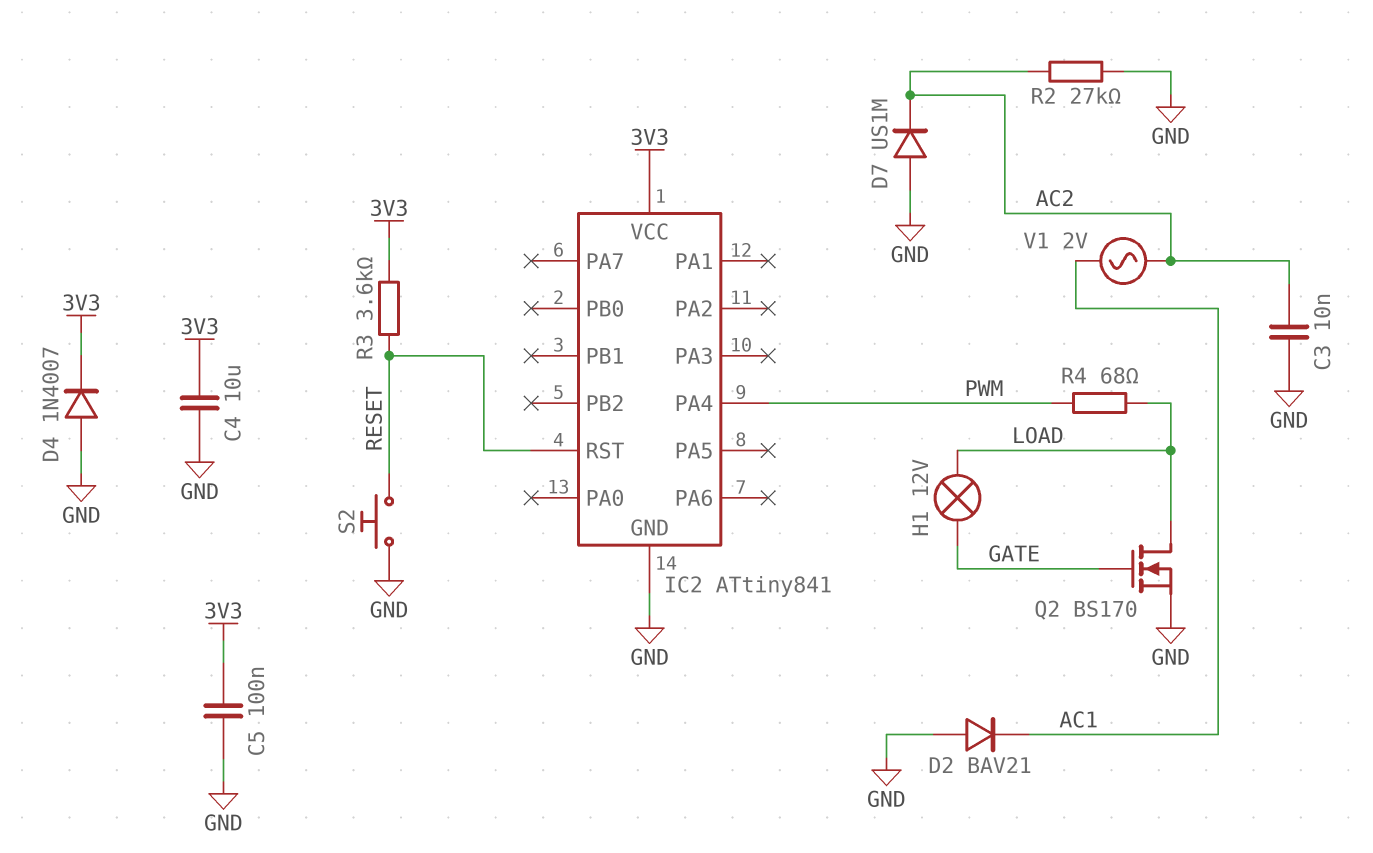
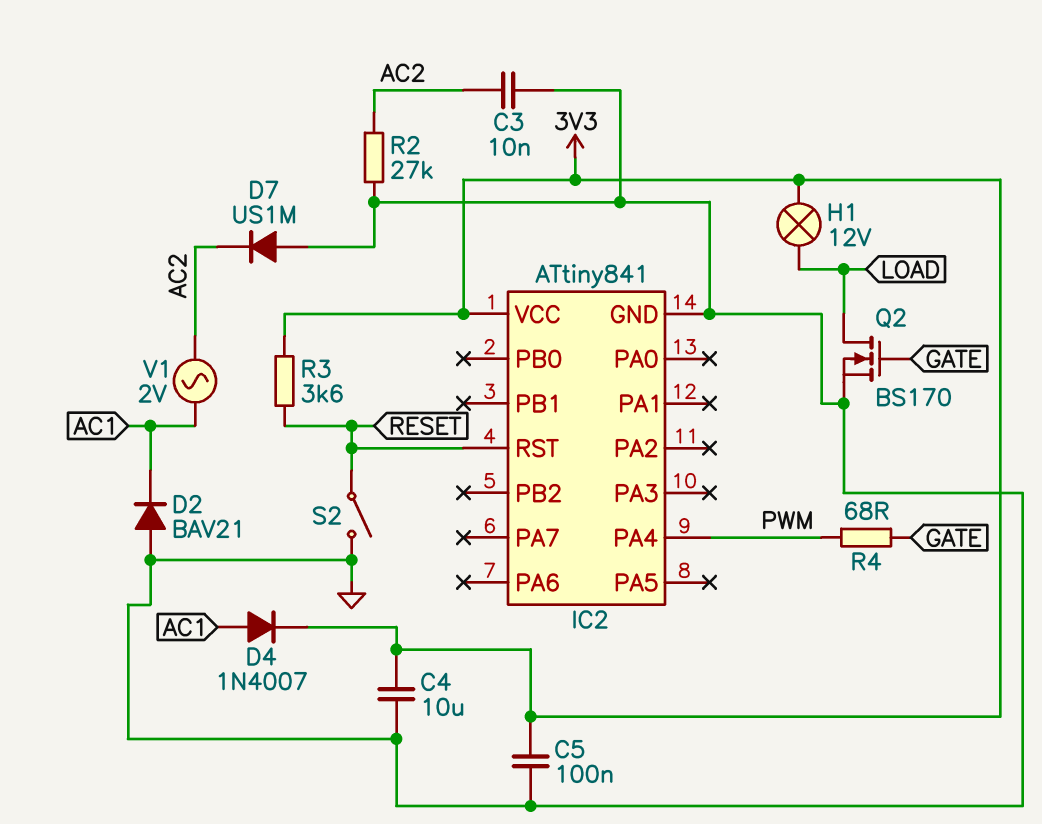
D4: diode 1N4007 (A GND, K 3V3) -> diode 1N4007 (A AC1, K 3V3)
H1: lamp 12V (GATE, LOAD) -> lamp 12V (3V3, LOAD)
R4: 68 (LOAD, PWM) -> 68 (GATE, PWM)
S2: button (GND, RESET) -> switch (GND, RESET)

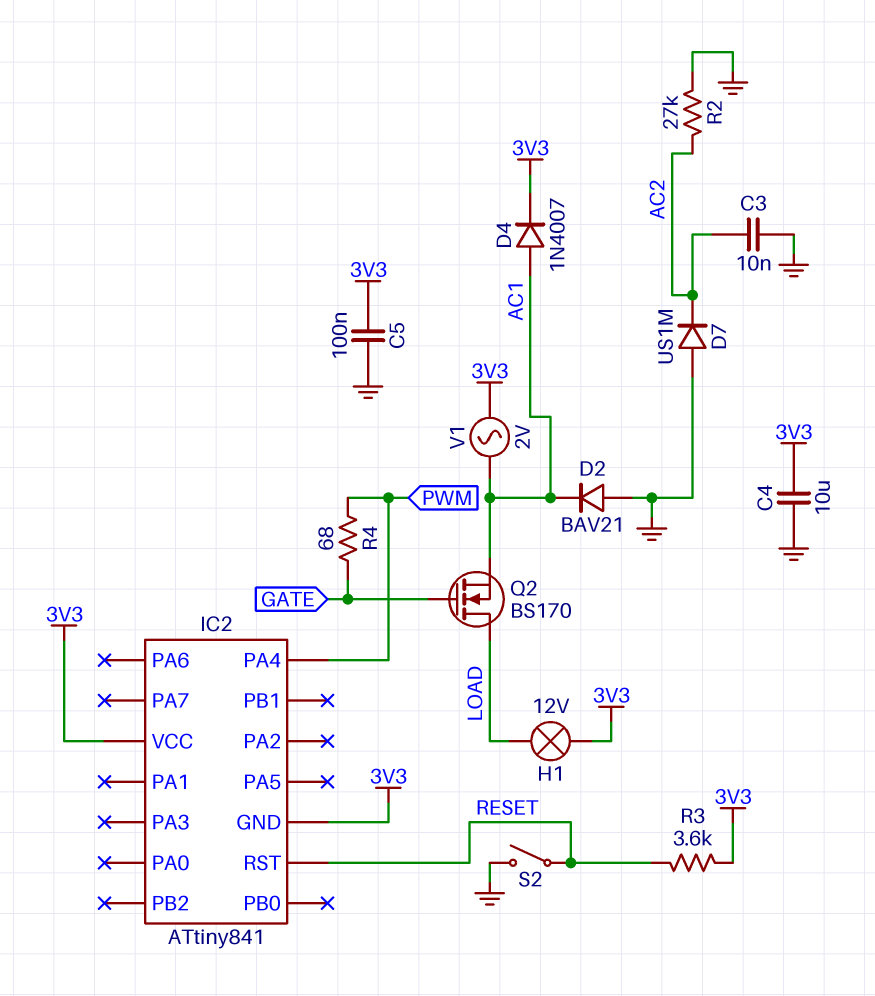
IC2 pin GND: GND -> 3V3
Q2: NMOS BS170 (G GATE, D LOAD, S GND) -> NMOS BS170 (G GATE, D LOAD, S AC1)
V1: AC 2V (AC1, AC2) -> AC 2V (3V3, AC1)

